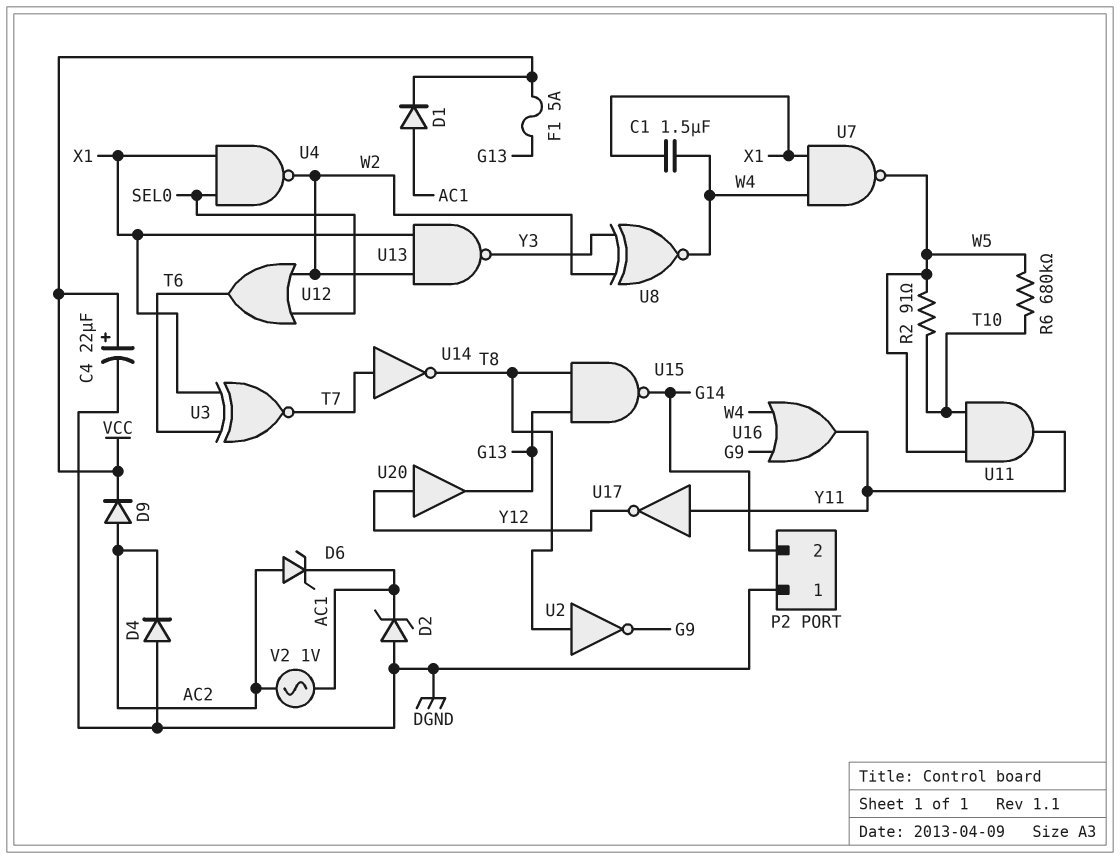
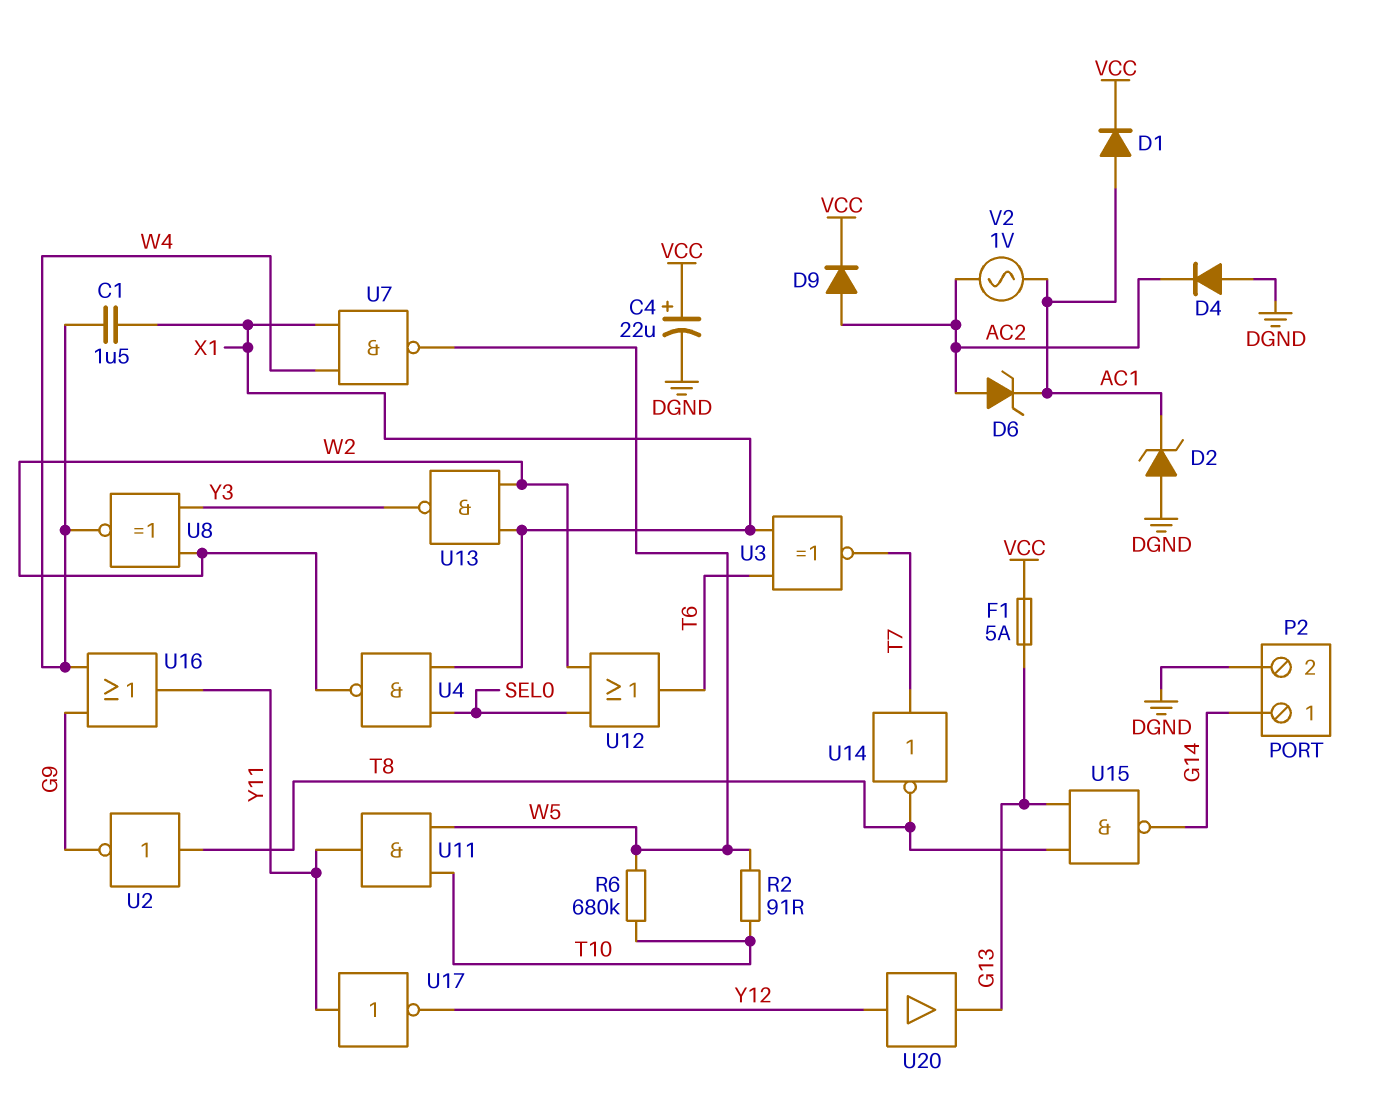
P2 pin 1: DGND -> G14
P2 pin 2: G14 -> DGND

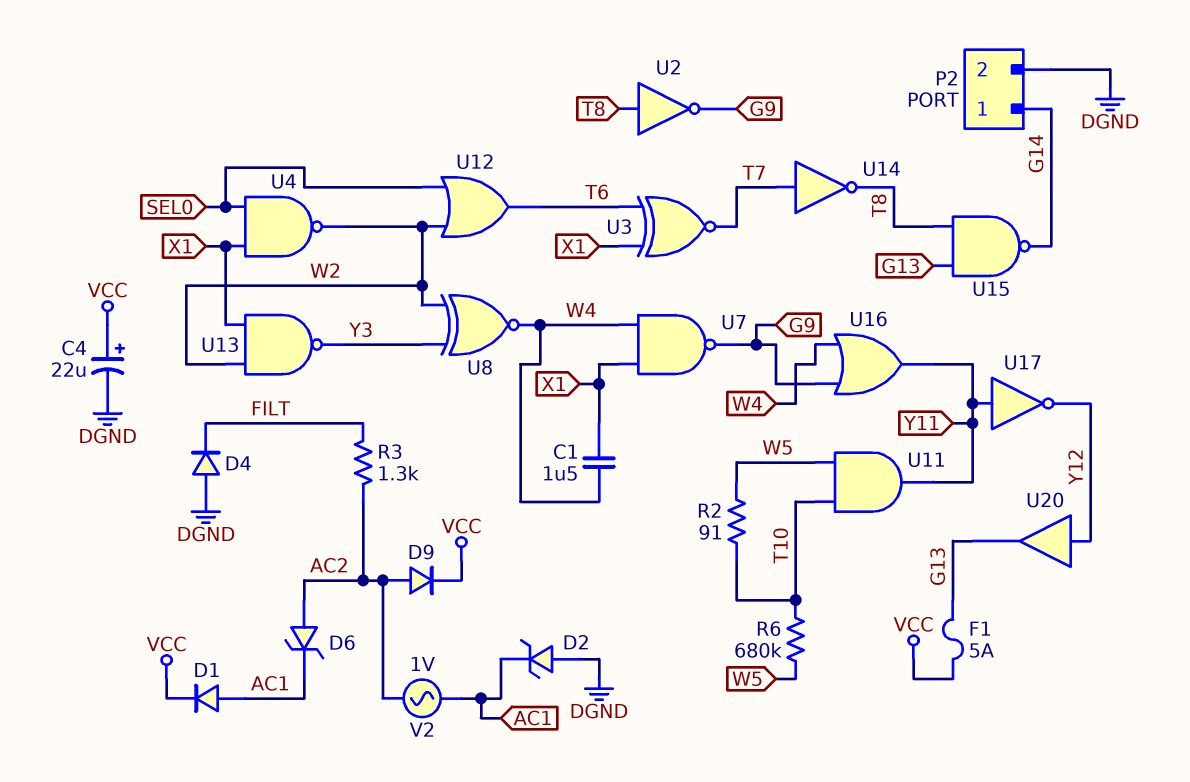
D4: diode (A DGND, K AC2) -> diode (A DGND, K FILT)
R3: none -> 1.3k (AC2, FILT)
U7: NAND (in W4, in X1, out W5) -> NAND (in W4, in X1, out G9)

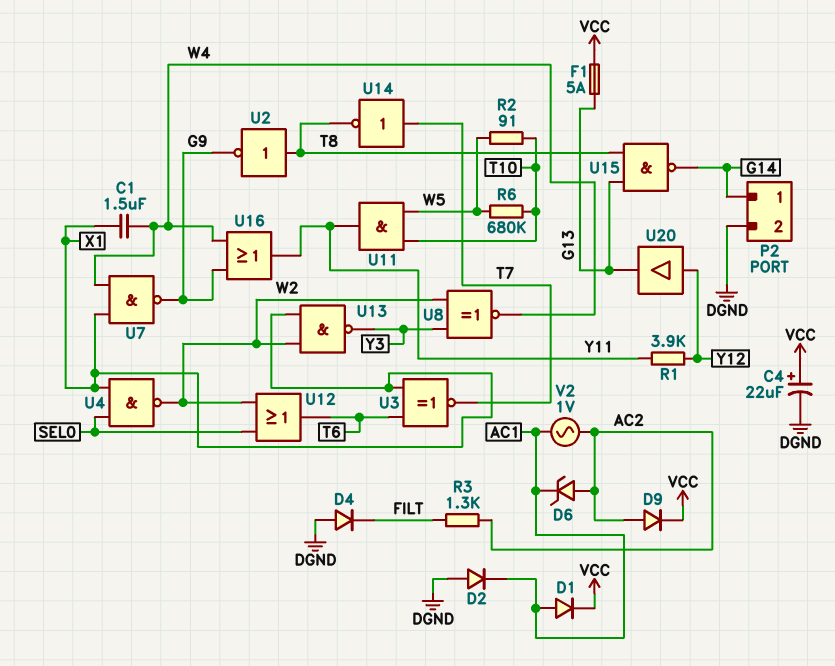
D2: zener (A DGND, K AC1) -> diode (A DGND, K AC1)
R1: none -> 3.9k (Y11, Y12)
U17: NOT (in Y11, out Y12) -> none

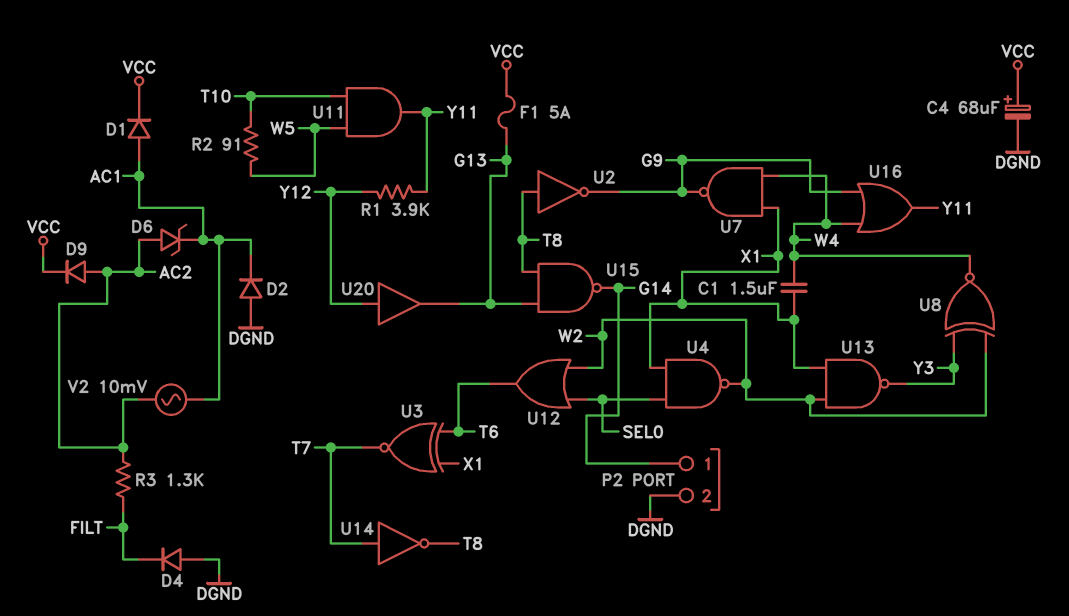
C4: 22uF (plus VCC, minus DGND) -> 68uF (plus VCC, minus DGND)
R6: 680k (T10, W5) -> none
V2: AC 1V (AC1, AC2) -> AC 10mV (AC1, AC2)

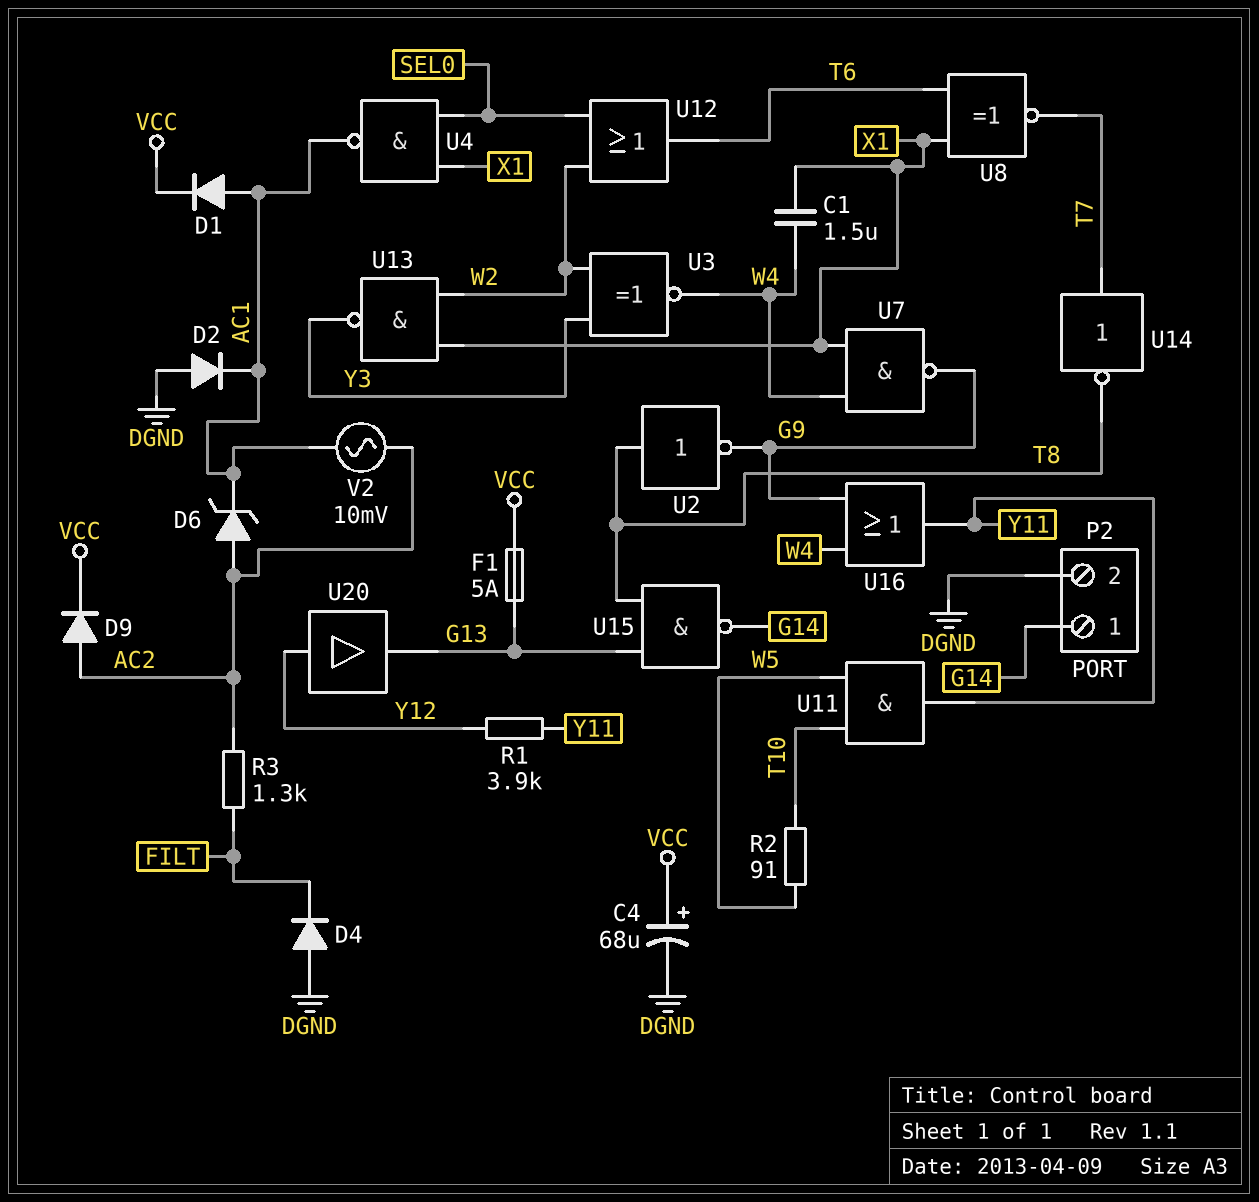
U3: XNOR (in T6, in X1, out T7) -> XNOR (in W2, in Y3, out W4)
U4: NAND (in SEL0, in X1, out W2) -> NAND (in SEL0, in X1, out AC1)
U8: XNOR (in W2, in Y3, out W4) -> XNOR (in T6, in X1, out T7)

